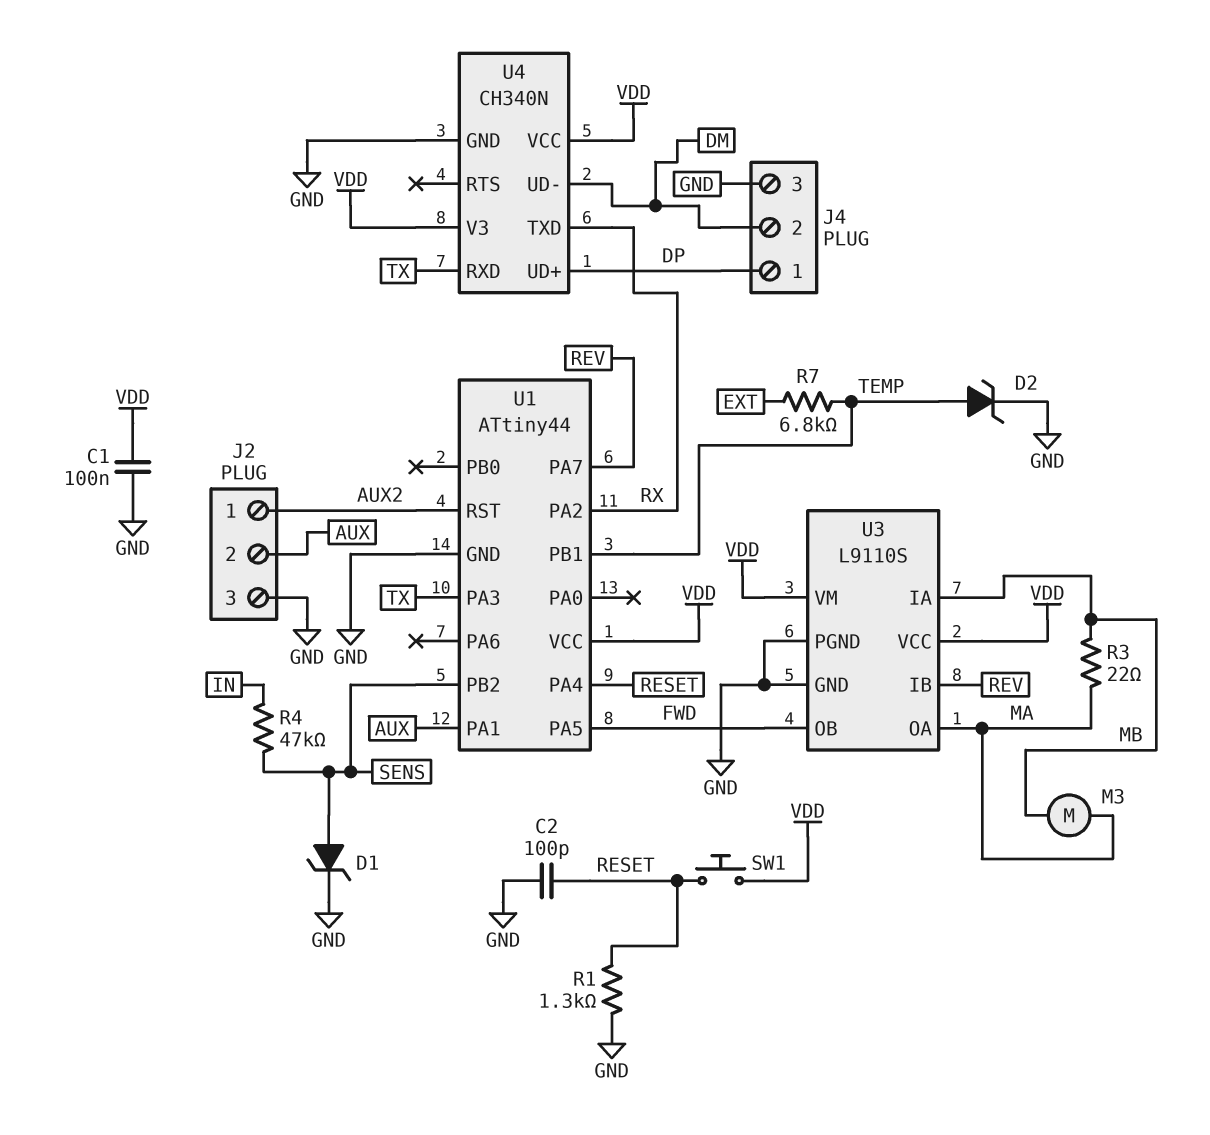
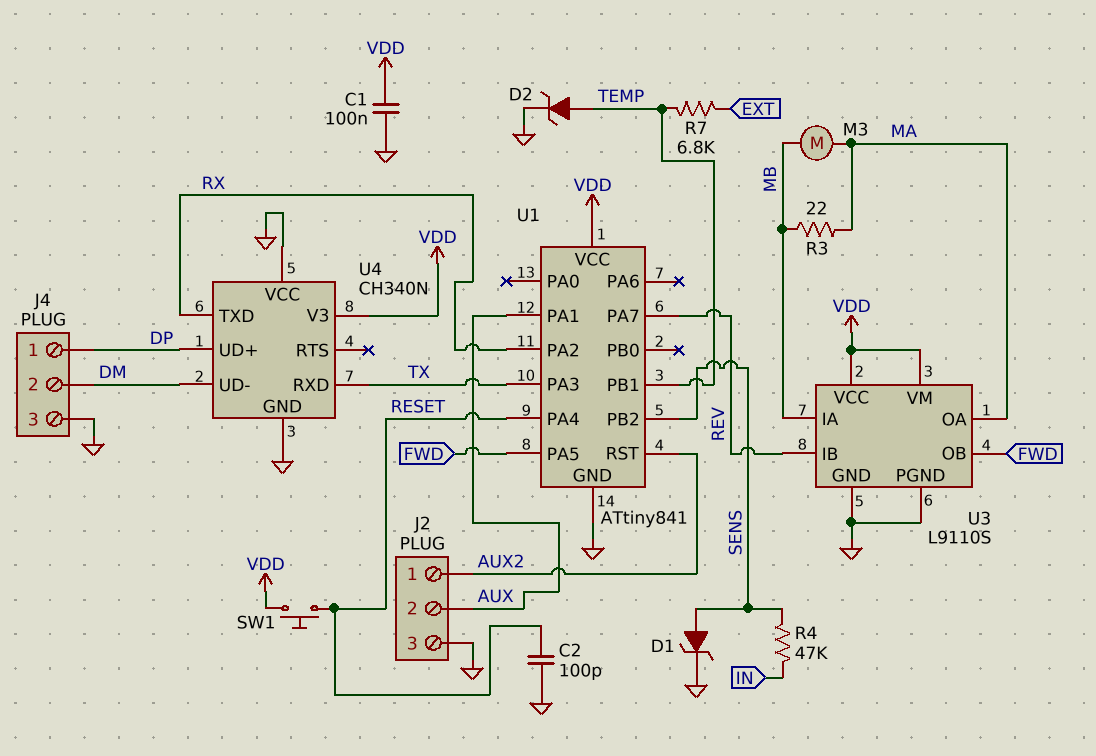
R1: 1.3k (GND, RESET) -> none
U1: ATtiny44 -> ATtiny841
U4 pin VCC: VDD -> GND

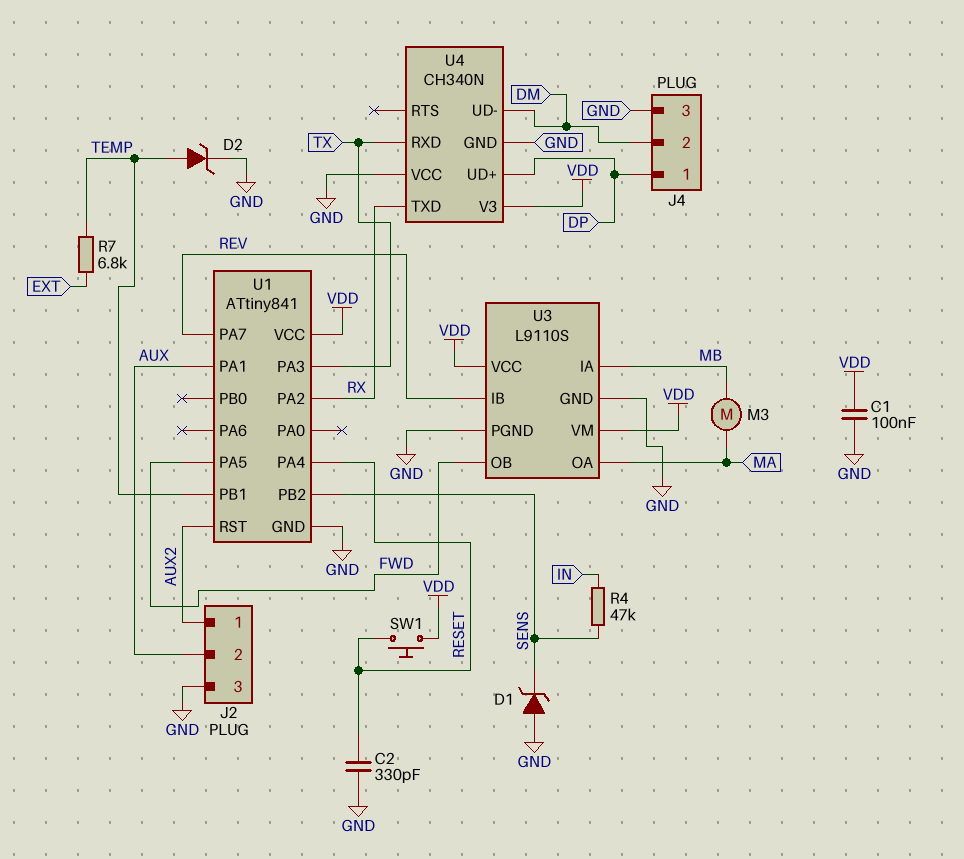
C2: 100pF (GND, RESET) -> 330pF (GND, RESET)
D1: zener (A SENS, K GND) -> zener (A GND, K SENS)
R3: 22 (MA, MB) -> none

